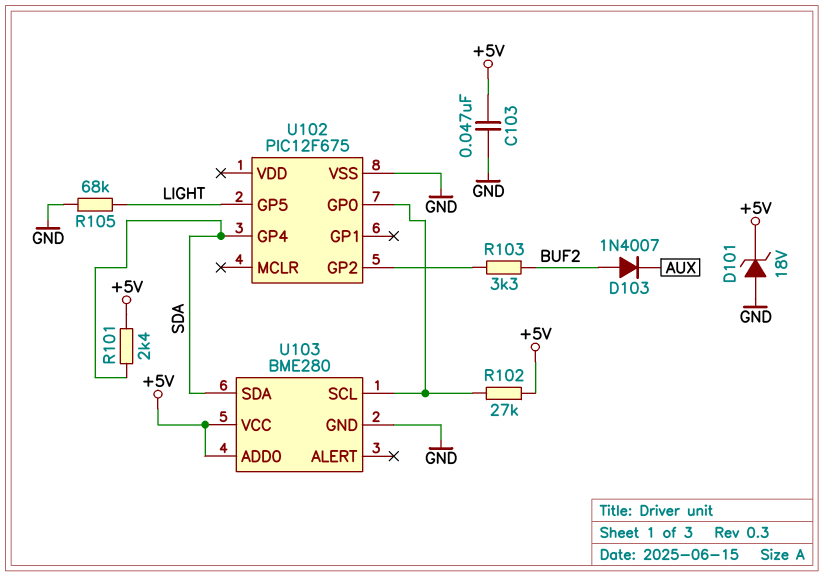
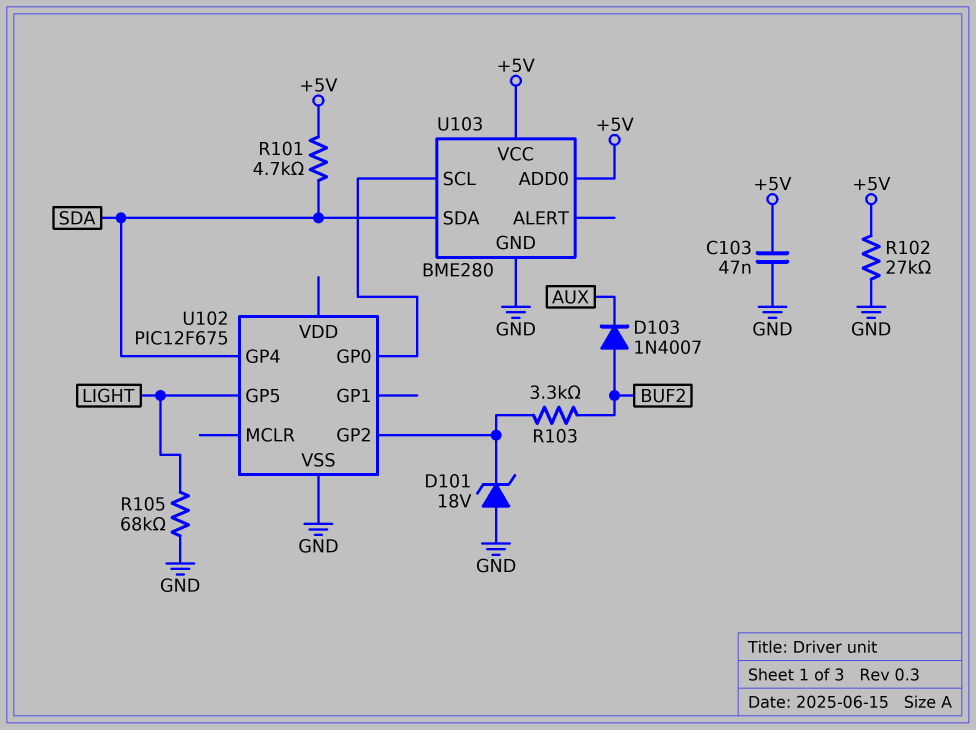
D101: zener 18V (A GND, K +5V) -> zener 18V (A GND, K U102/GP2)
R101: 2.4k (+5V, SDA) -> 4.7k (+5V, SDA)
R102: 27k (+5V, U102/GP0) -> 27k (+5V, GND)

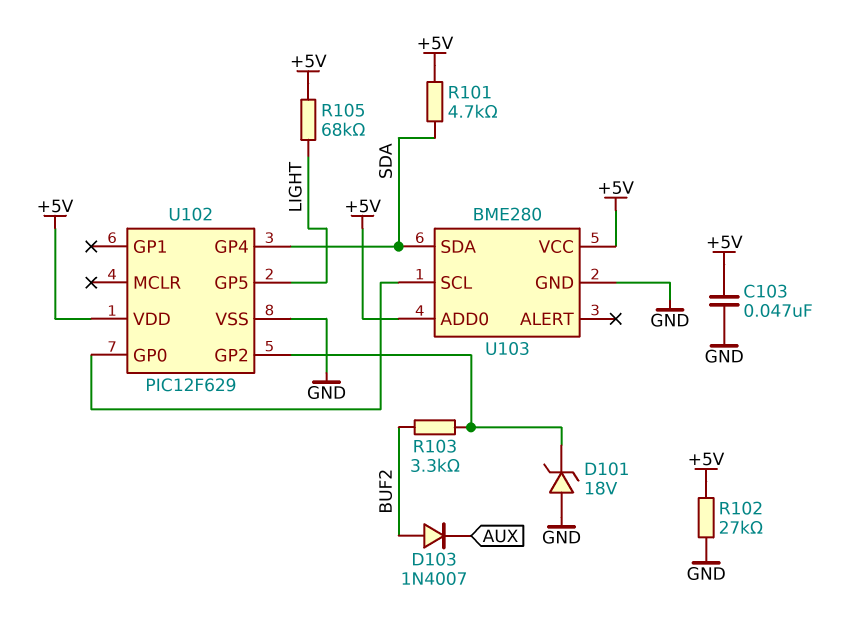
R105: 68k (GND, LIGHT) -> 68k (+5V, LIGHT)
U102: PIC12F675 -> PIC12F629
U102 pin VDD: none -> +5V

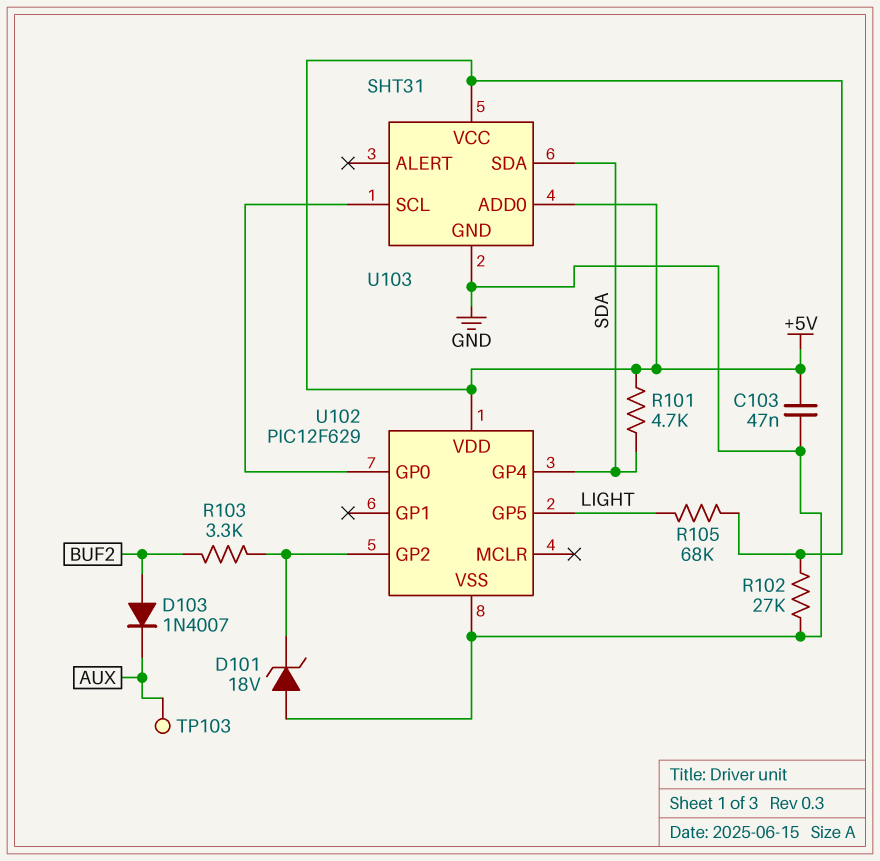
TP103: none -> test point (AUX)
U103: BME280 -> SHT31

